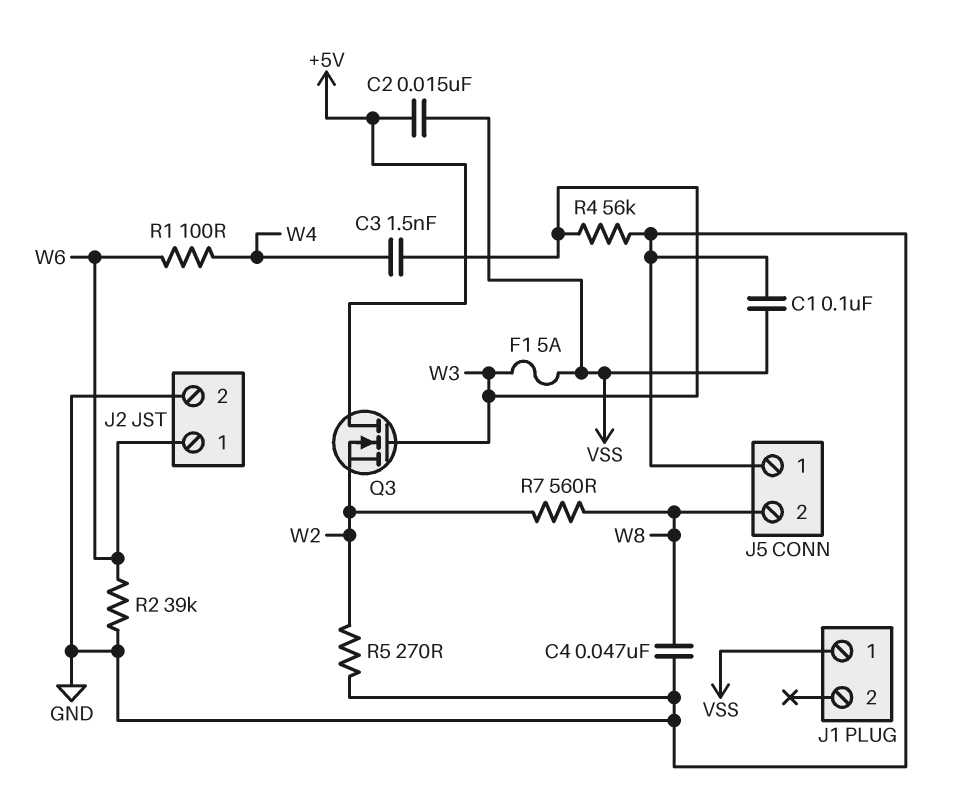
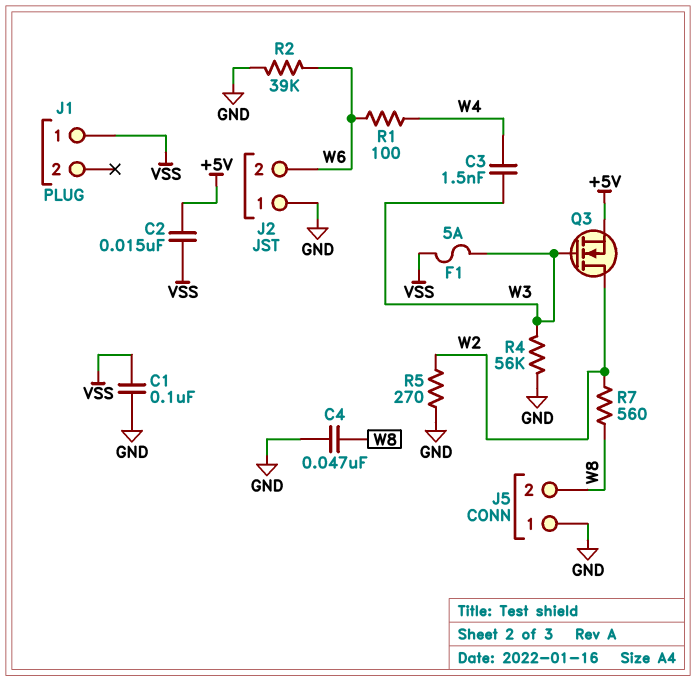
J2 pin 1: W6 -> GND
J2 pin 2: GND -> W6
Q3: NMOS (G W3, D +5V, S W2) -> NMOS (G W3, D W2, S +5V)

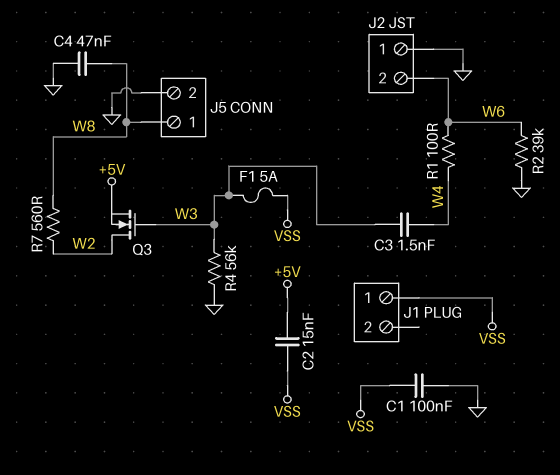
J5 pin 1: GND -> W8
J5 pin 2: W8 -> GND
R5: 270 (GND, W2) -> none

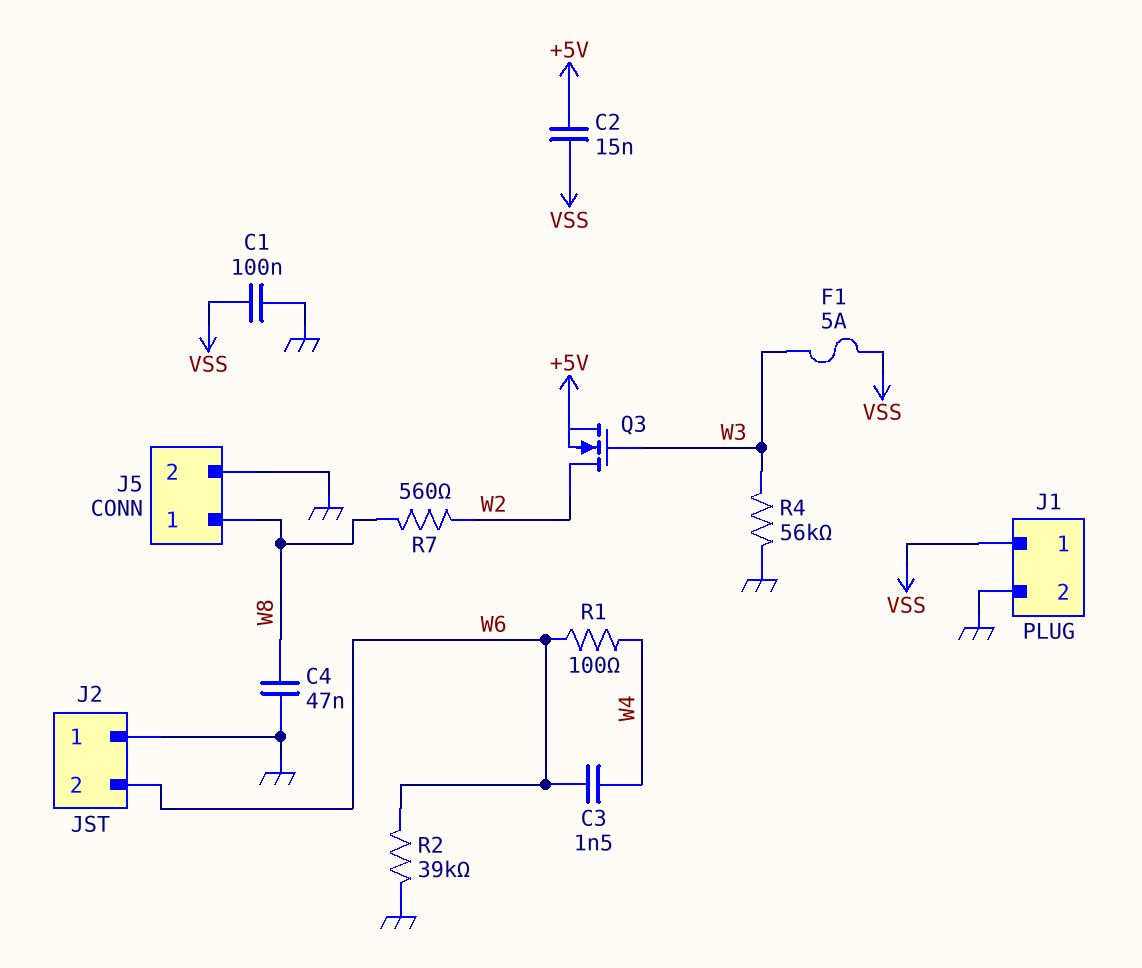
C3: 1.5nF (W3, W4) -> 1.5nF (W4, W6)
J1 pin 2: none -> GND

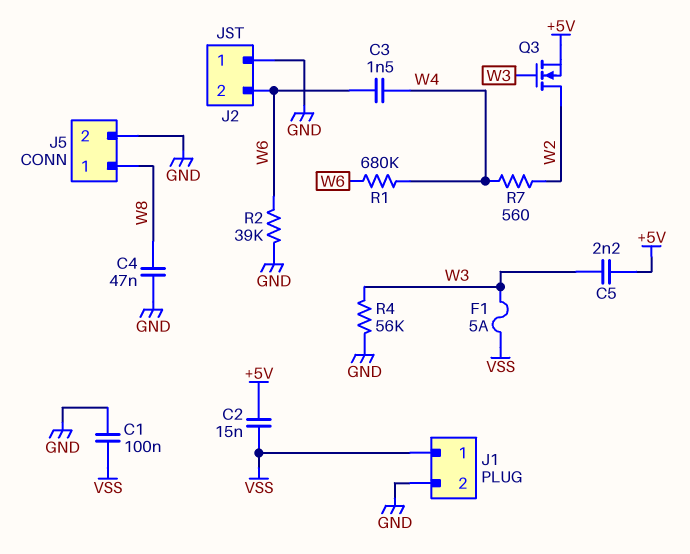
C5: none -> 2.2nF (+5V, W3)
R1: 100 (W4, W6) -> 680k (W4, W6)
R7: 560 (W2, W8) -> 560 (W2, W4)

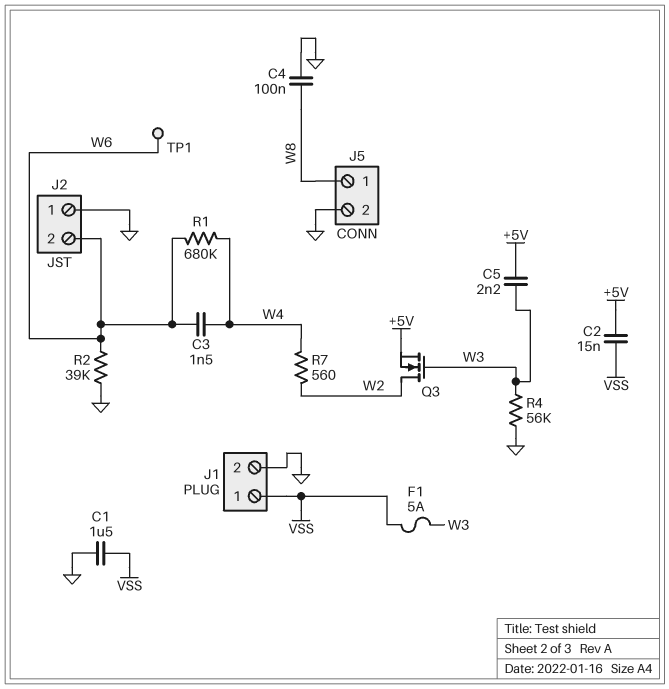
C1: 100nF (GND, VSS) -> 1.5uF (GND, VSS)
C4: 47nF (GND, W8) -> 100nF (GND, W8)
TP1: none -> test point (W6)

